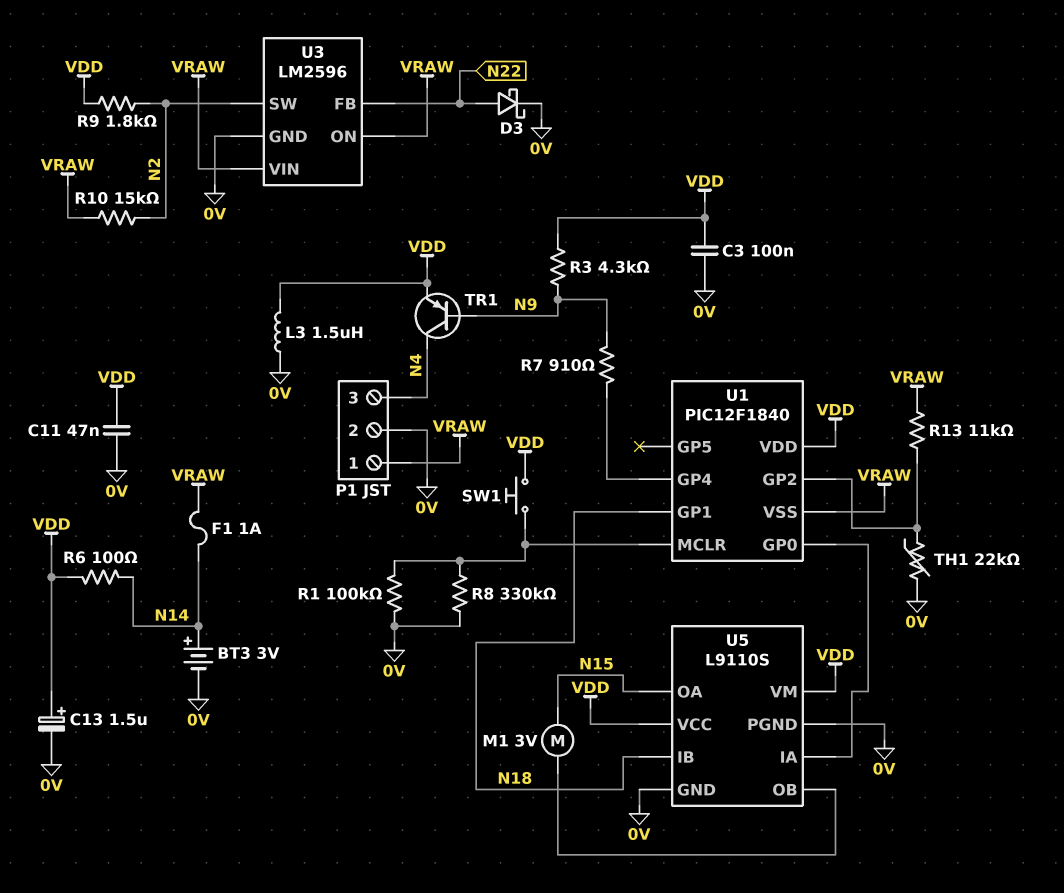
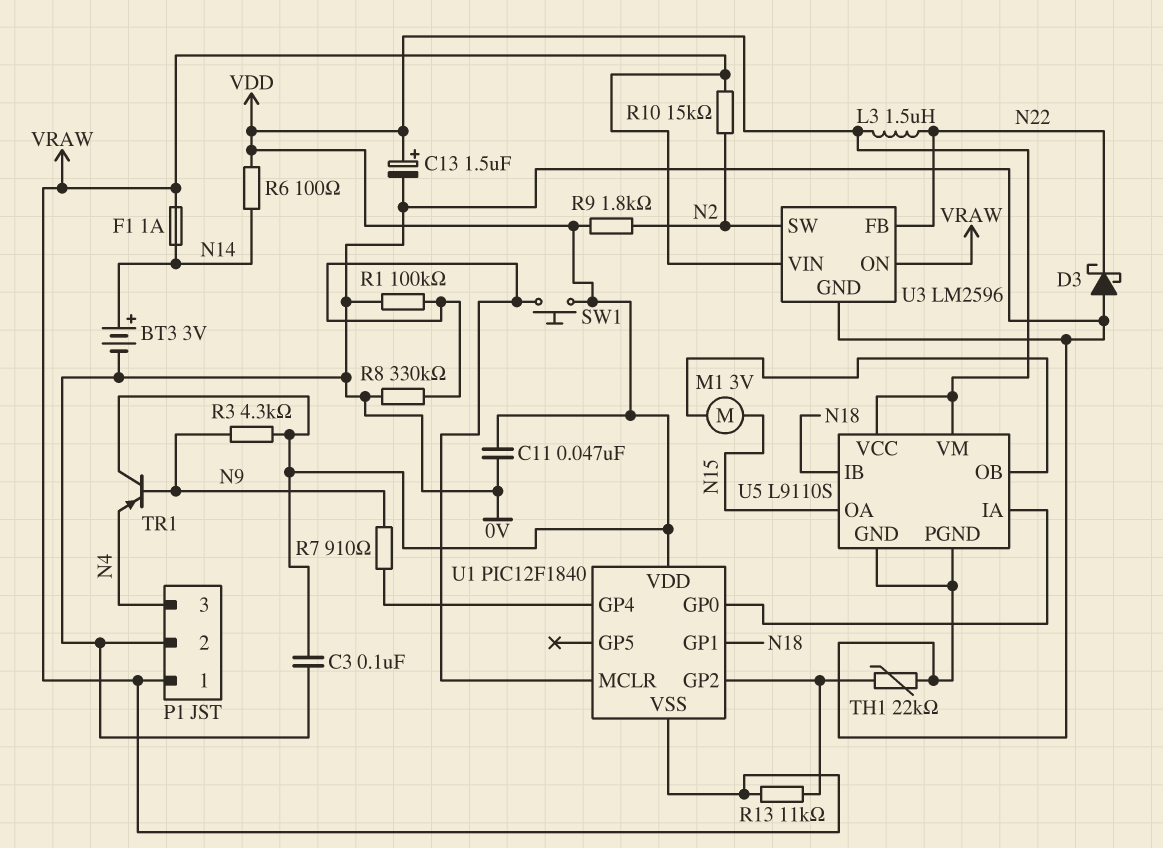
D3: schottky (A N22, K 0V) -> schottky (A 0V, K N22)
L3: 1.5uH (0V, VDD) -> 1.5uH (N22, VDD)
TR1: PNP (B N9, C N4, E VDD) -> PNP (B N9, C VDD, E N4)

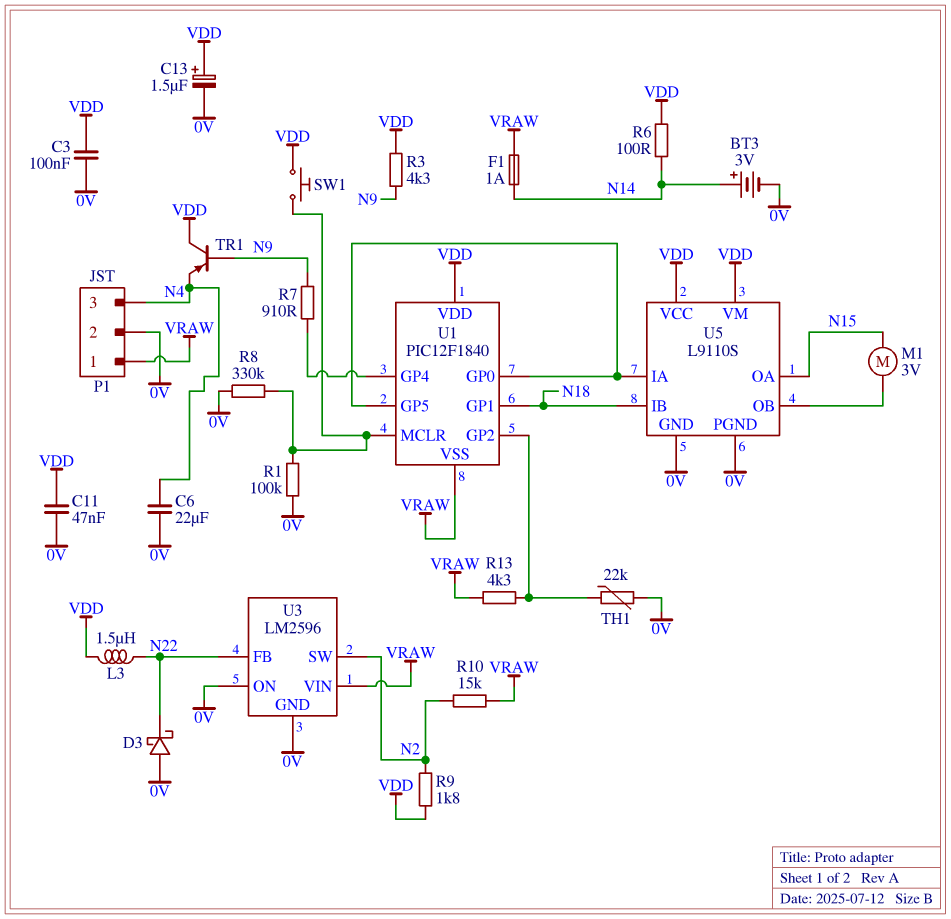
C6: none -> 22uF (0V, N4)
R13: 11k (U1/GP2, VRAW) -> 4.3k (U1/GP2, VRAW)
U1 pin GP5: none -> U1/GP0
U3 pin ON: VRAW -> 0V

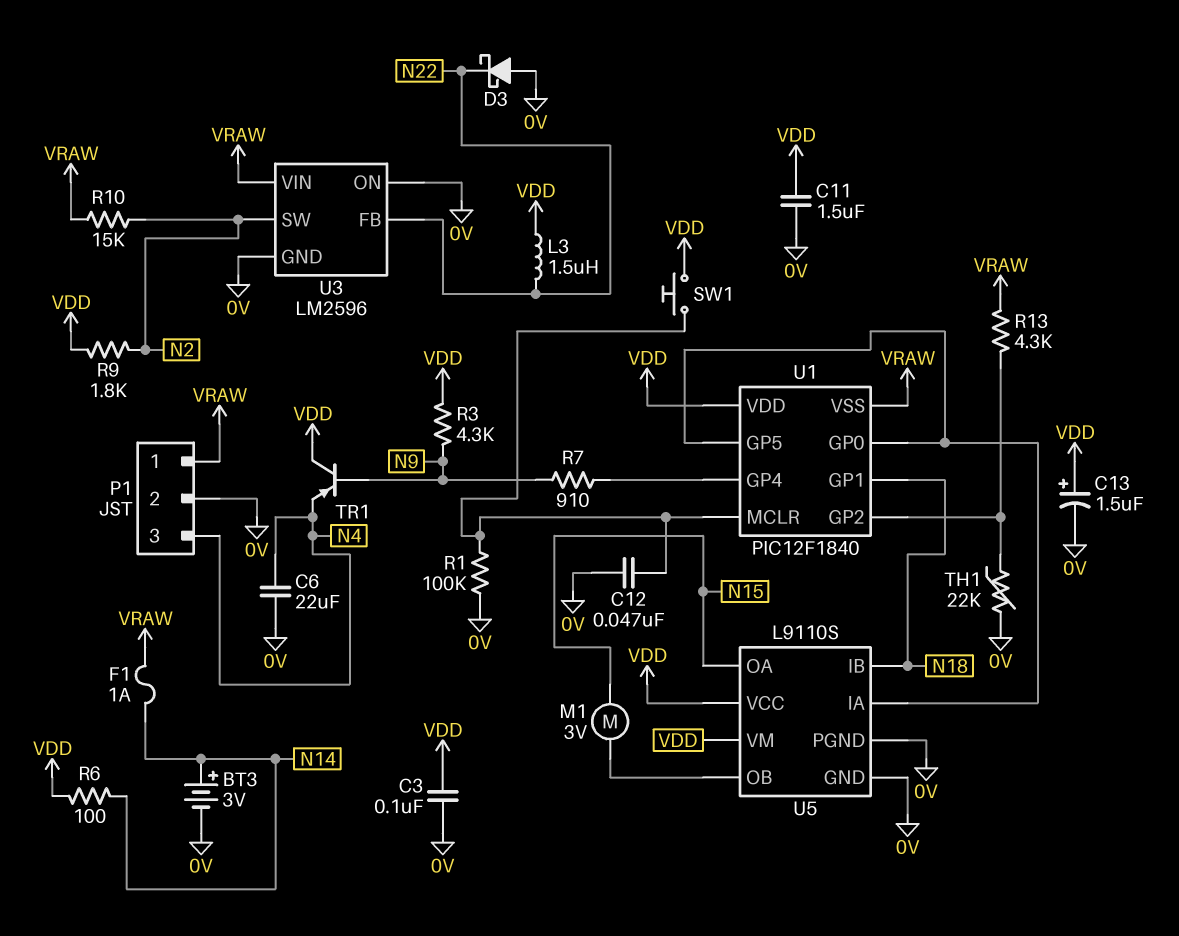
C11: 47nF (0V, VDD) -> 1.5uF (0V, VDD)
C12: none -> 47nF (0V, U1/MCLR)
R8: 330k (0V, U1/MCLR) -> none

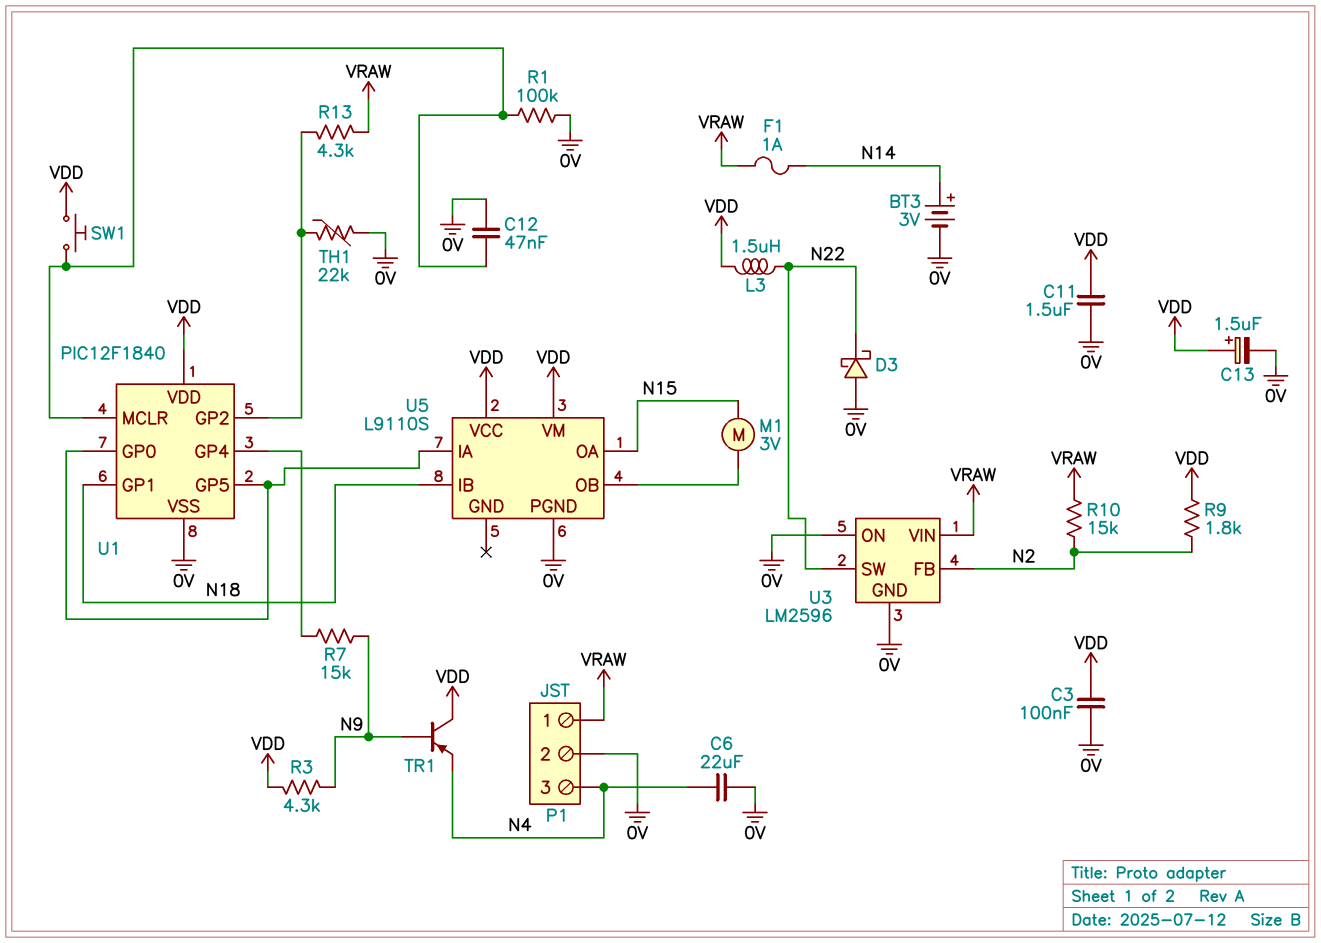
R6: 100 (N14, VDD) -> none
R7: 910 (N9, U1/GP4) -> 15k (N9, U1/GP4)
U1 pin VSS: VRAW -> 0V
U3 pin FB: N22 -> N2
U3 pin SW: N2 -> N22
U5 pin GND: 0V -> none

